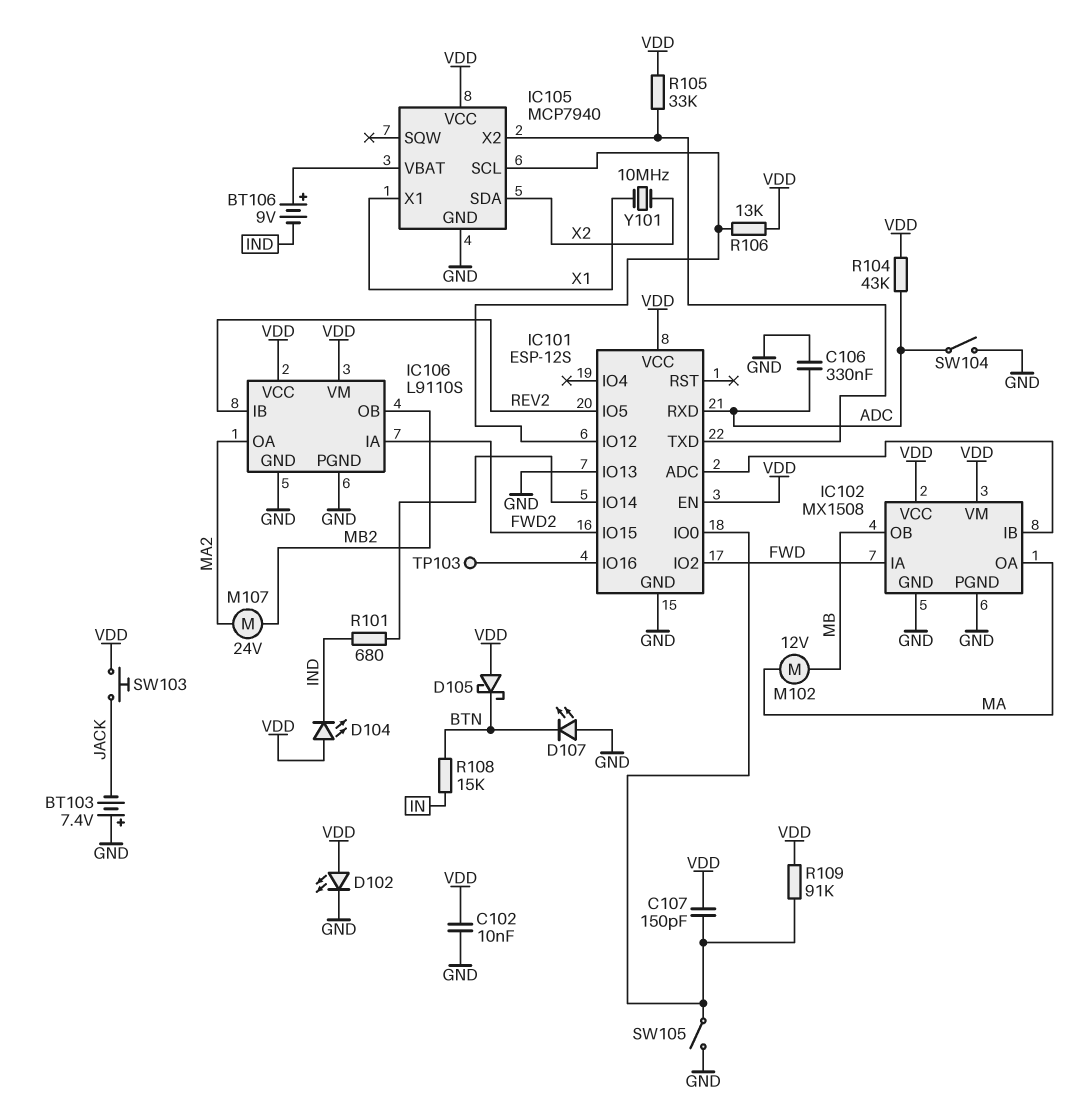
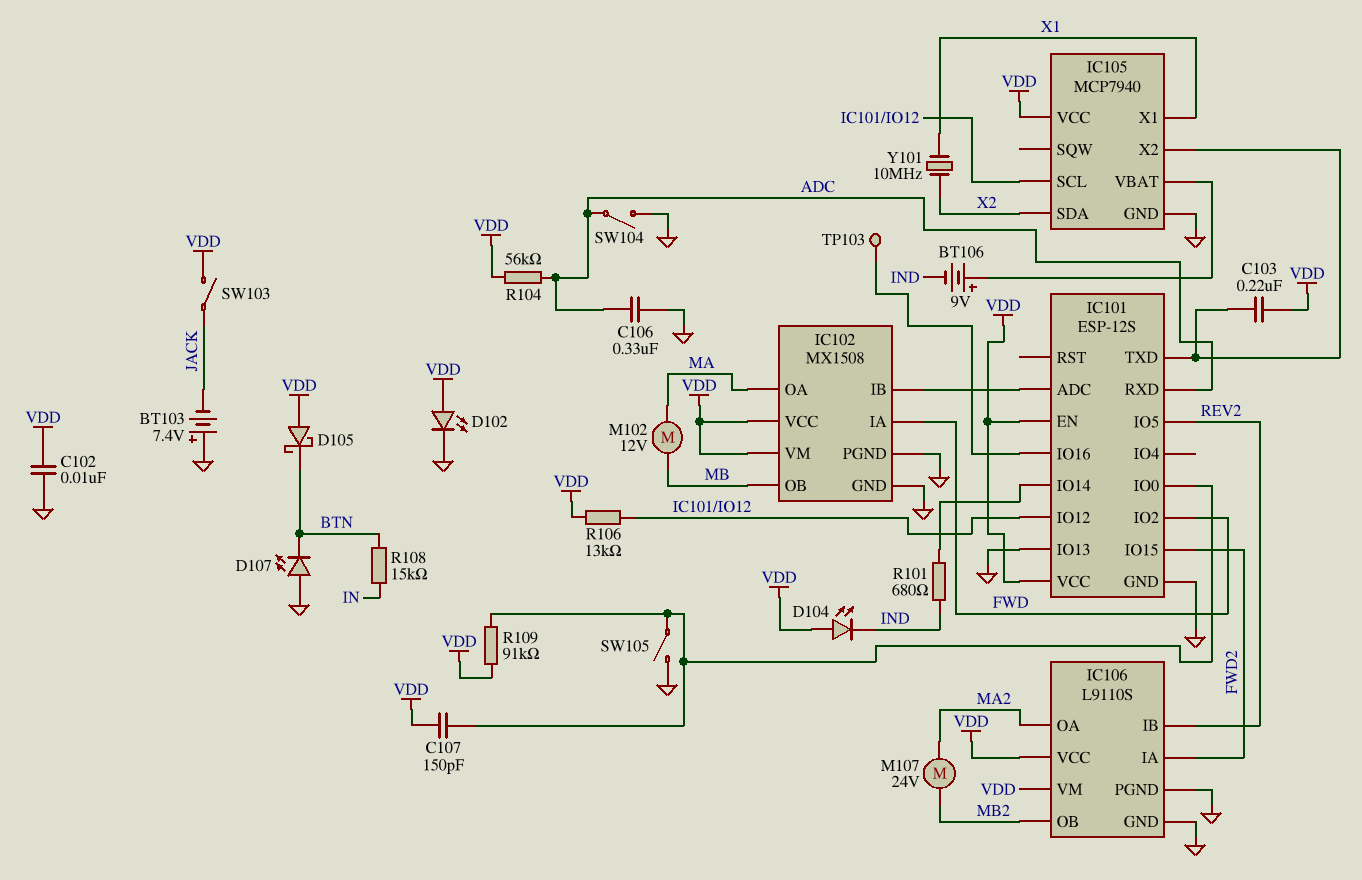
C103: none -> 220nF (IC101/TXD, VDD)
R104: 43k (ADC, VDD) -> 56k (ADC, VDD)
R105: 33k (IC101/TXD, VDD) -> none
SW103: button (JACK, VDD) -> switch (JACK, VDD)

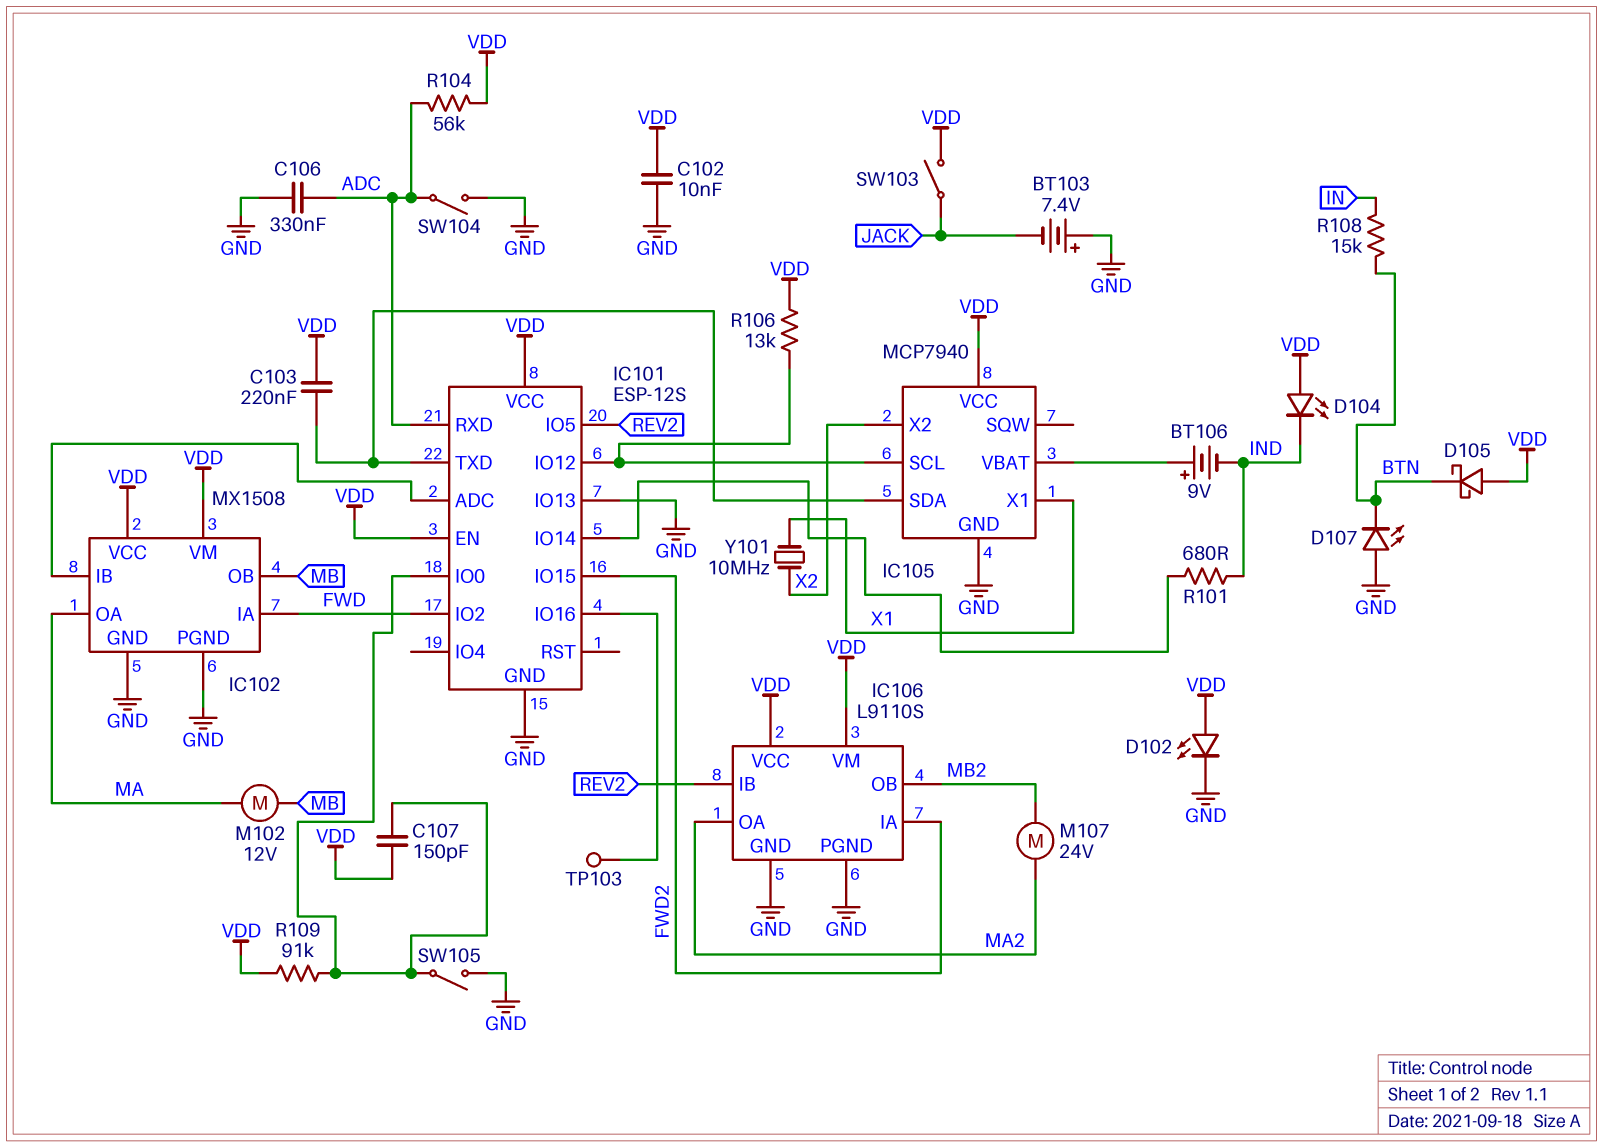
IC105 pin SDA: X2 -> IC101/TXD
IC105 pin X2: IC101/TXD -> X2

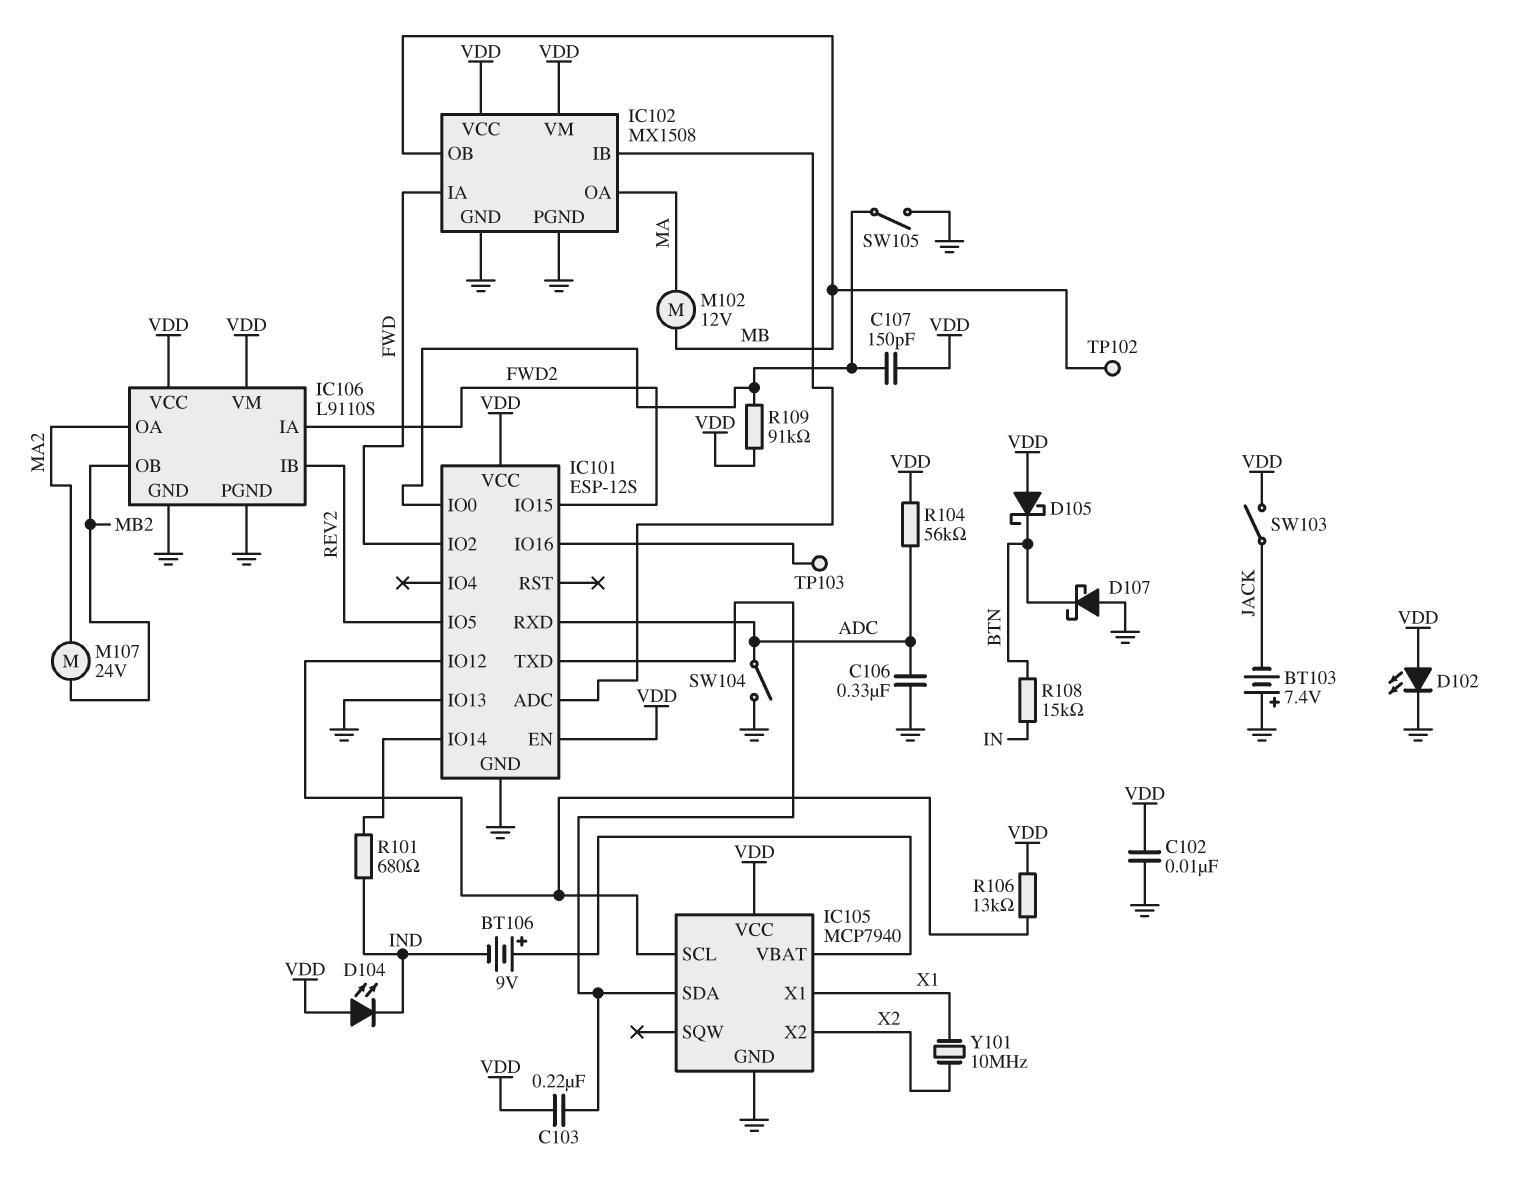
D107: LED (A GND, K BTN) -> schottky (A GND, K BTN)
TP102: none -> test point (MB)

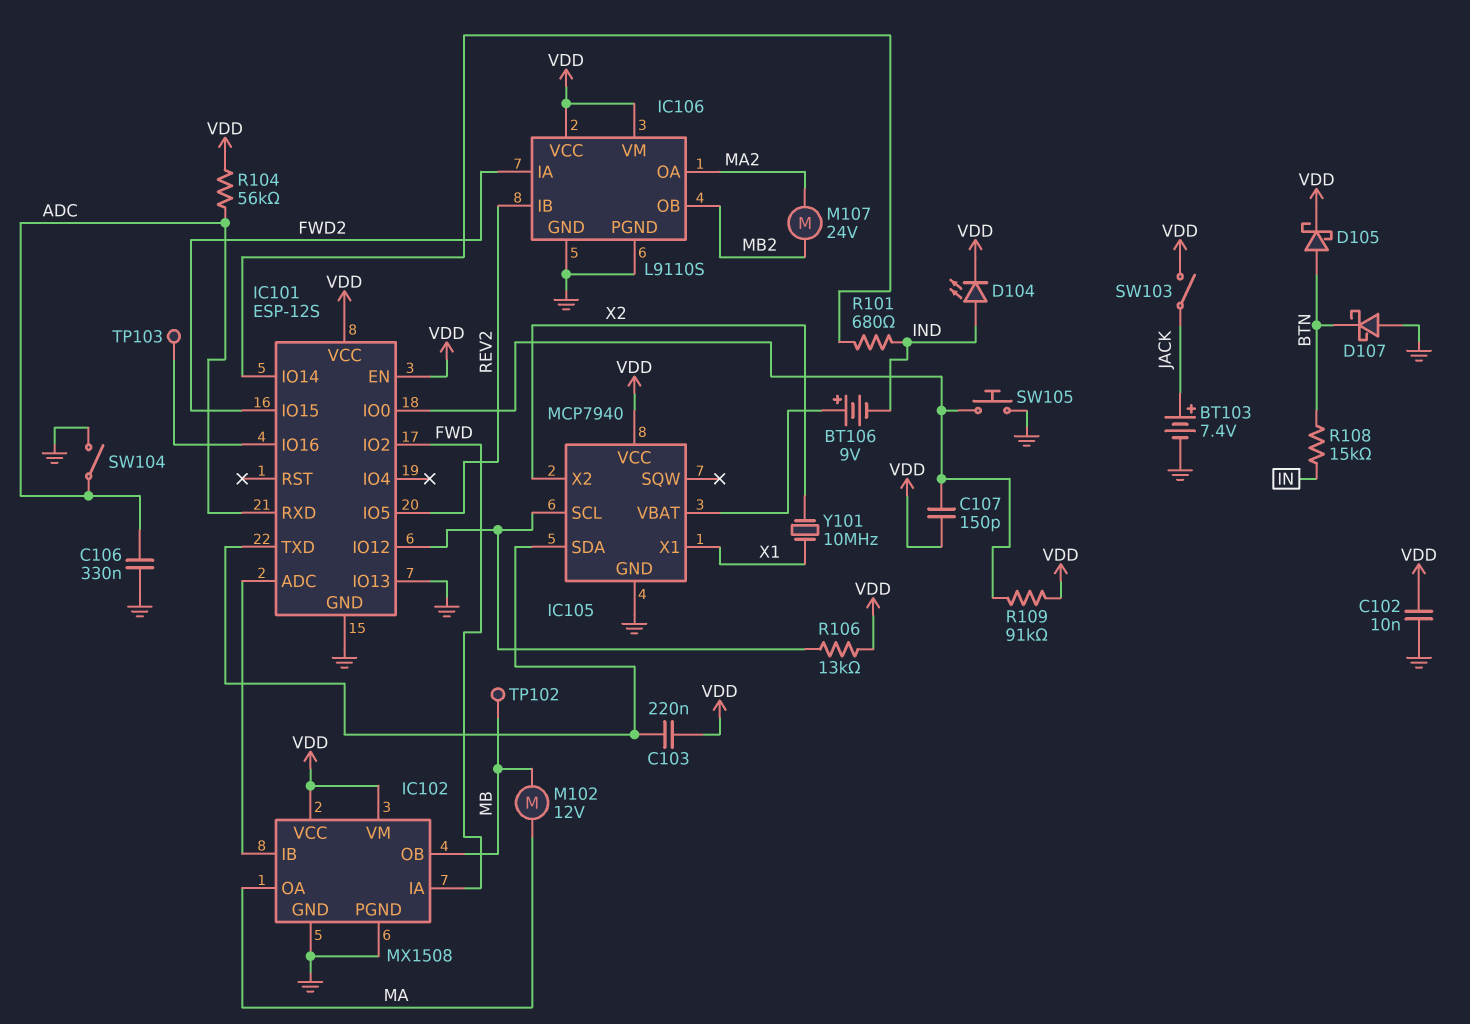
BT103: 7.4V (plus GND, minus JACK) -> 7.4V (plus JACK, minus GND)
D102: LED (A VDD, K GND) -> none
D104: LED (A VDD, K IND) -> LED (A IND, K VDD)
D105: schottky (A VDD, K BTN) -> schottky (A BTN, K VDD)
SW105: switch (GND, IC101/IO0) -> button (GND, IC101/IO0)

